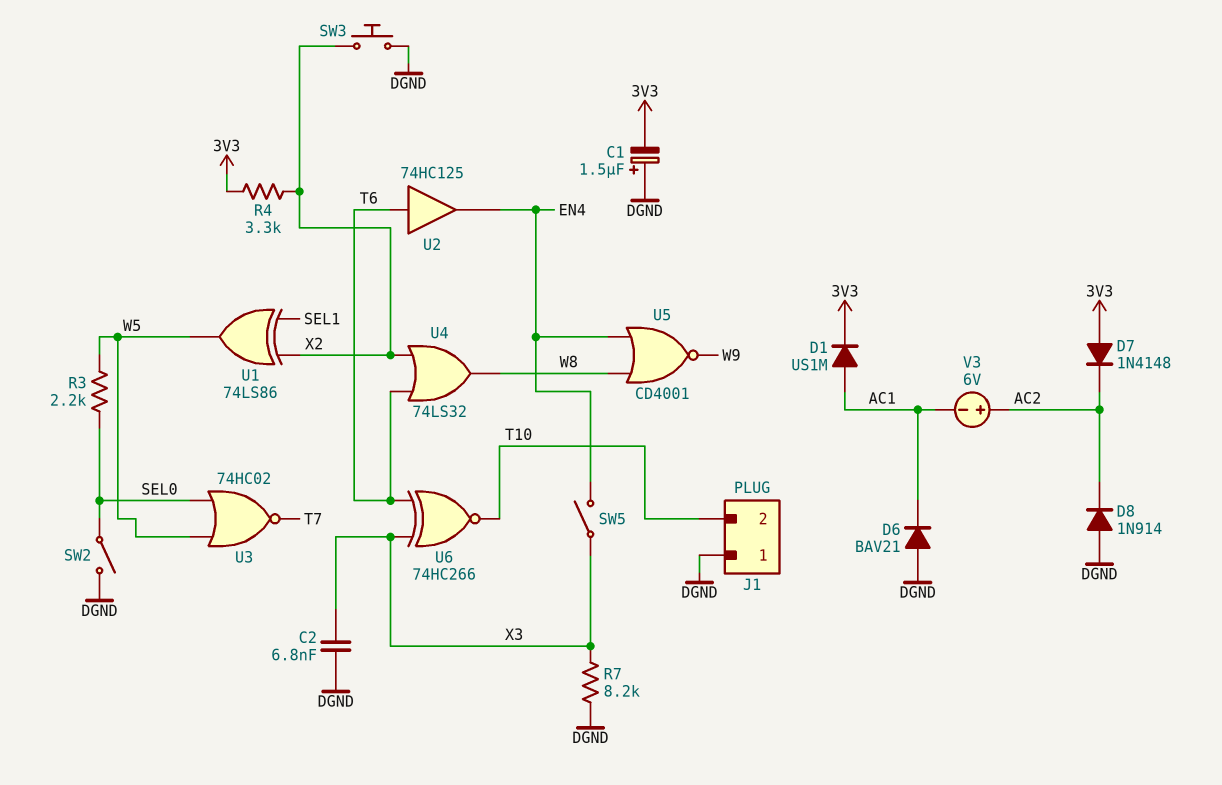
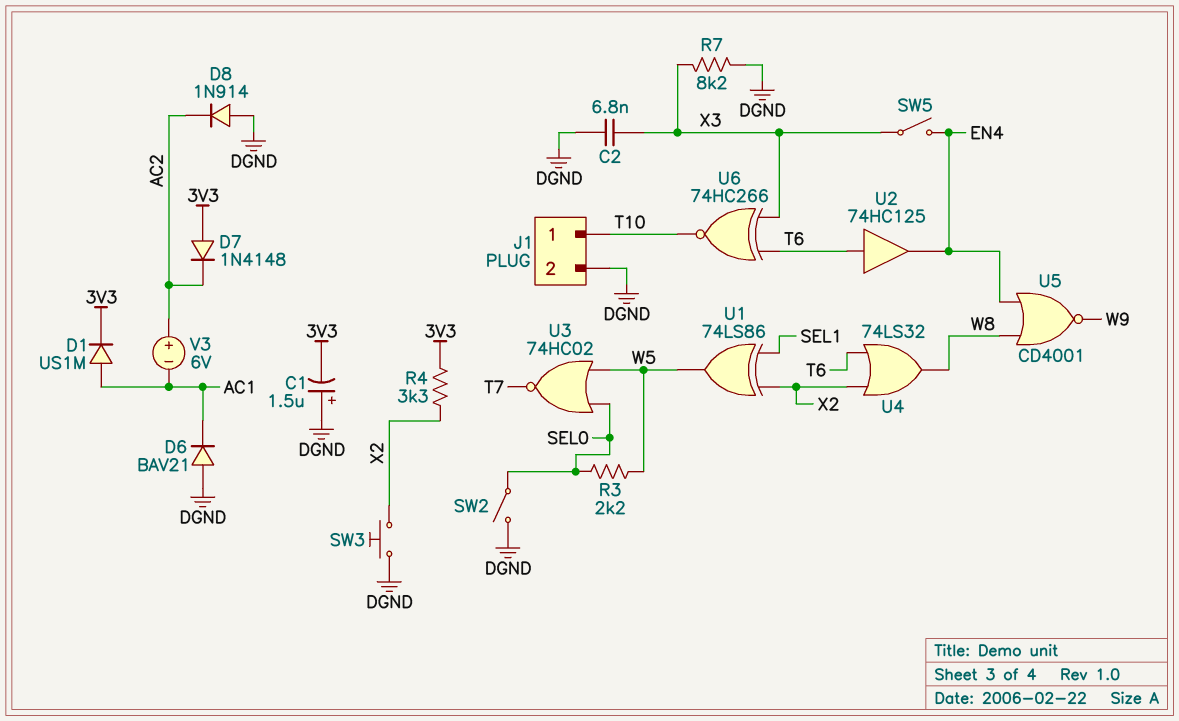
J1 pin 1: DGND -> T10
J1 pin 2: T10 -> DGND

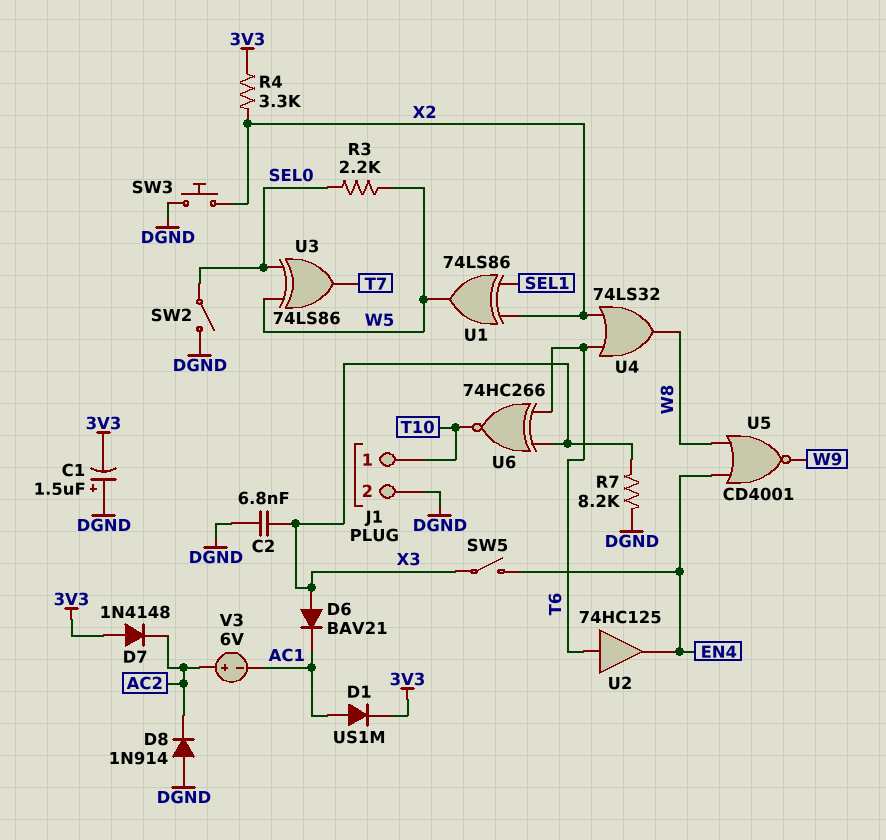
D6: diode BAV21 (A DGND, K AC1) -> diode BAV21 (A X3, K AC1)
U3: NOR 74HC02 (in SEL0, in W5, out T7) -> XOR 74LS86 (in SEL0, in W5, out T7)

